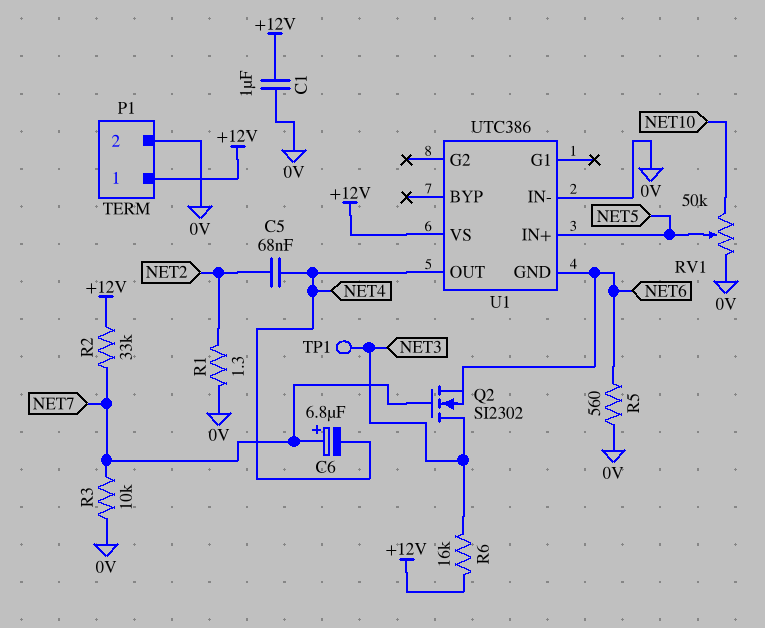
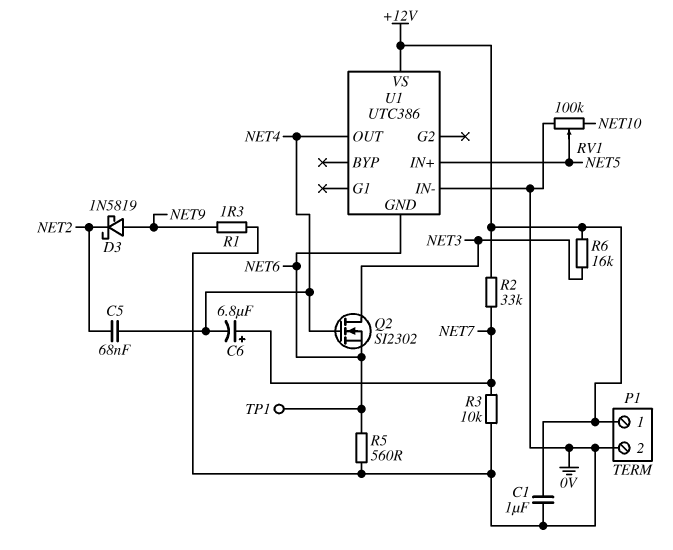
D3: none -> schottky 1N5819 (A NET9, K NET2)
Q2: NMOS SI2302 (G NET7, D NET3, S NET6) -> NMOS SI2302 (G NET4, D NET3, S NET6)
R1: 1.3 (0V, NET2) -> 1.3 (0V, NET9)
RV1: 50k (0V, NET10, wiper NET5) -> 100k (0V, NET10, wiper NET5)
TP1: test point (NET3) -> test point (NET6)

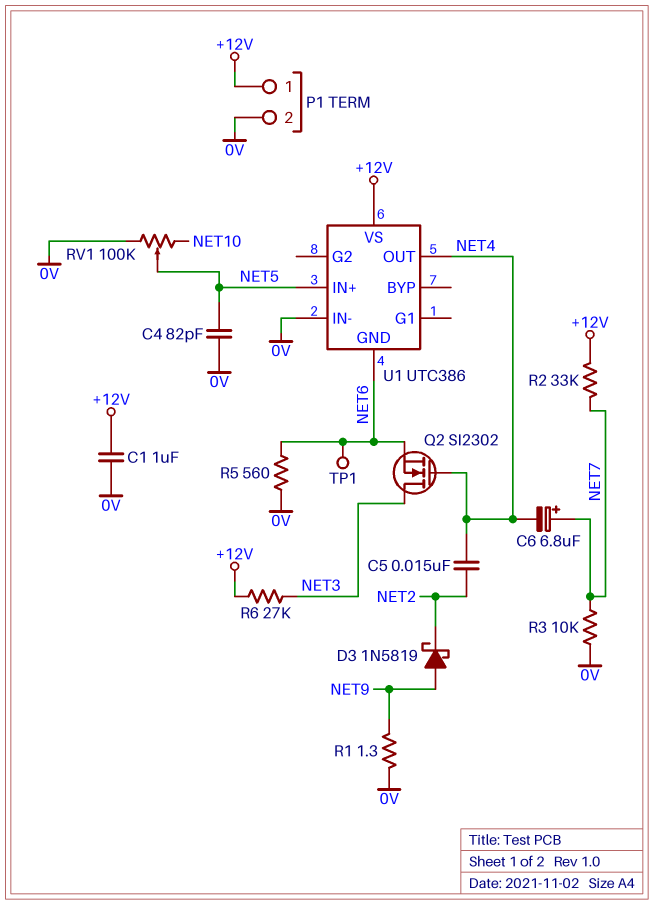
C4: none -> 82pF (0V, NET5)
C5: 68nF (NET2, NET4) -> 15nF (NET2, NET4)
R6: 16k (+12V, NET3) -> 27k (+12V, NET3)

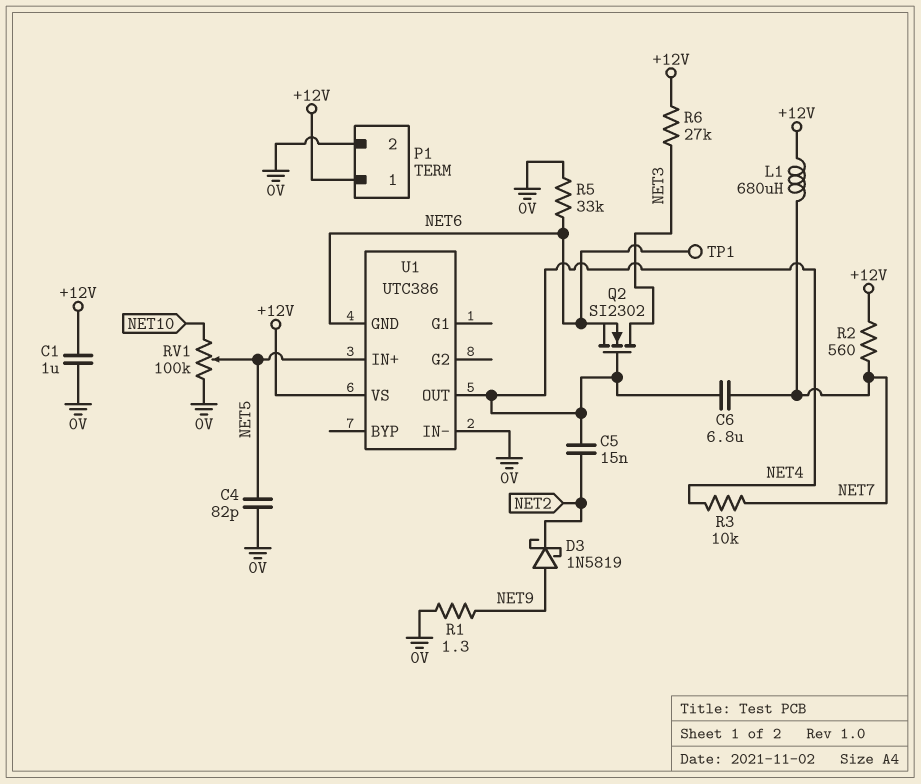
C6: 6.8uF (plus NET7, minus NET4) -> 6.8uF (NET4, NET7)
L1: none -> 680uH (+12V, NET7)
R2: 33k (+12V, NET7) -> 560 (+12V, NET7)
R3: 10k (0V, NET7) -> 10k (NET4, NET7)
R5: 560 (0V, NET6) -> 33k (0V, NET6)

